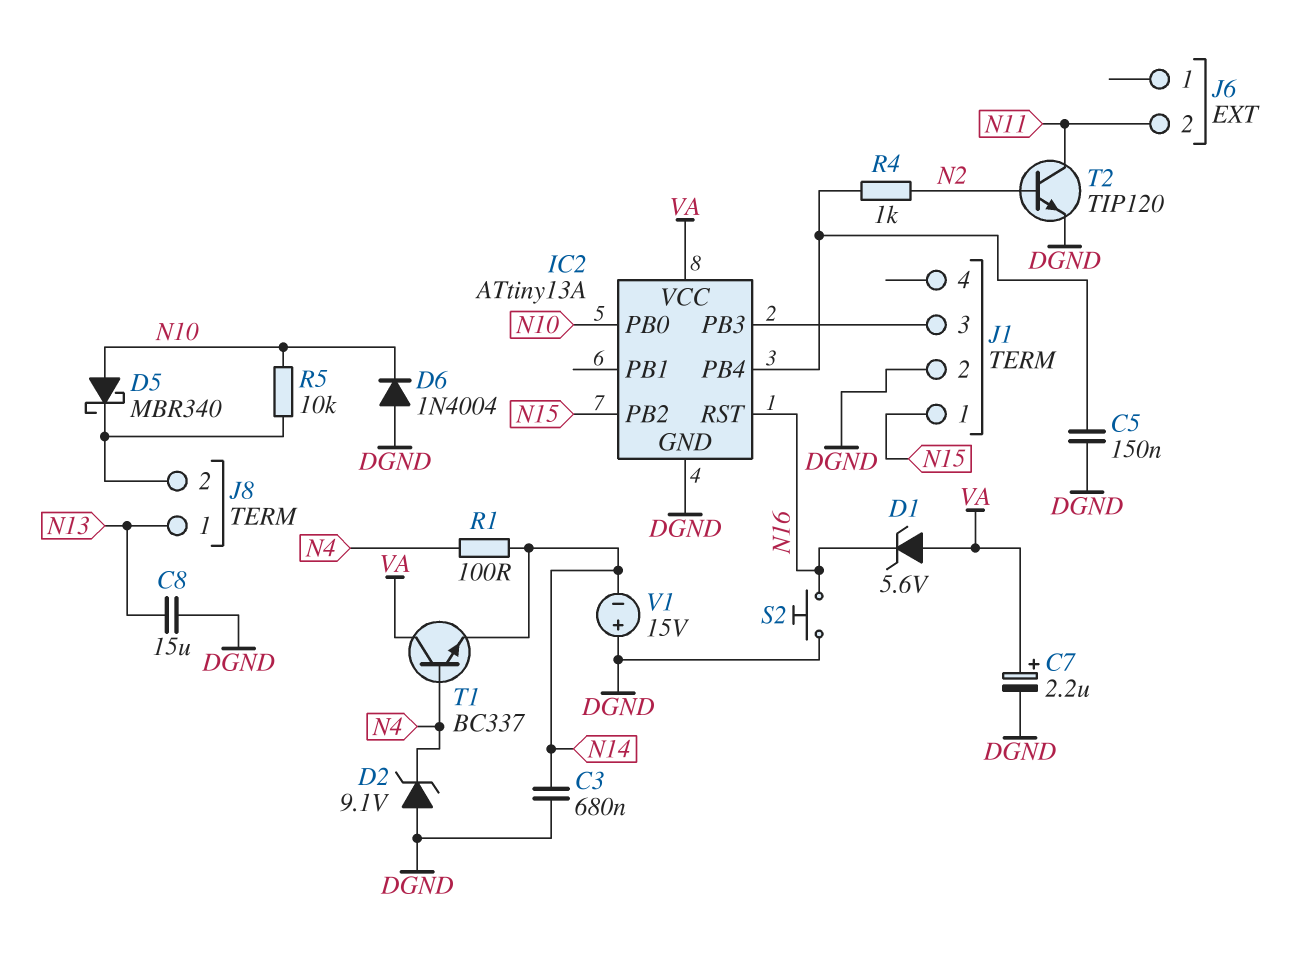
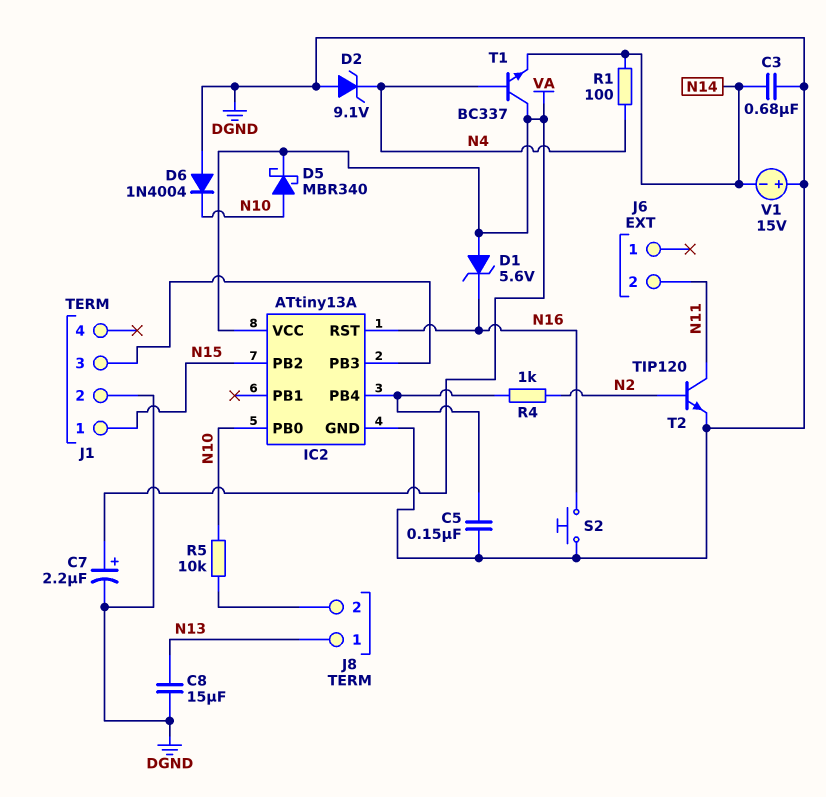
D5: schottky MBR340 (A N10, K J8/2) -> schottky MBR340 (A N10, K VA)

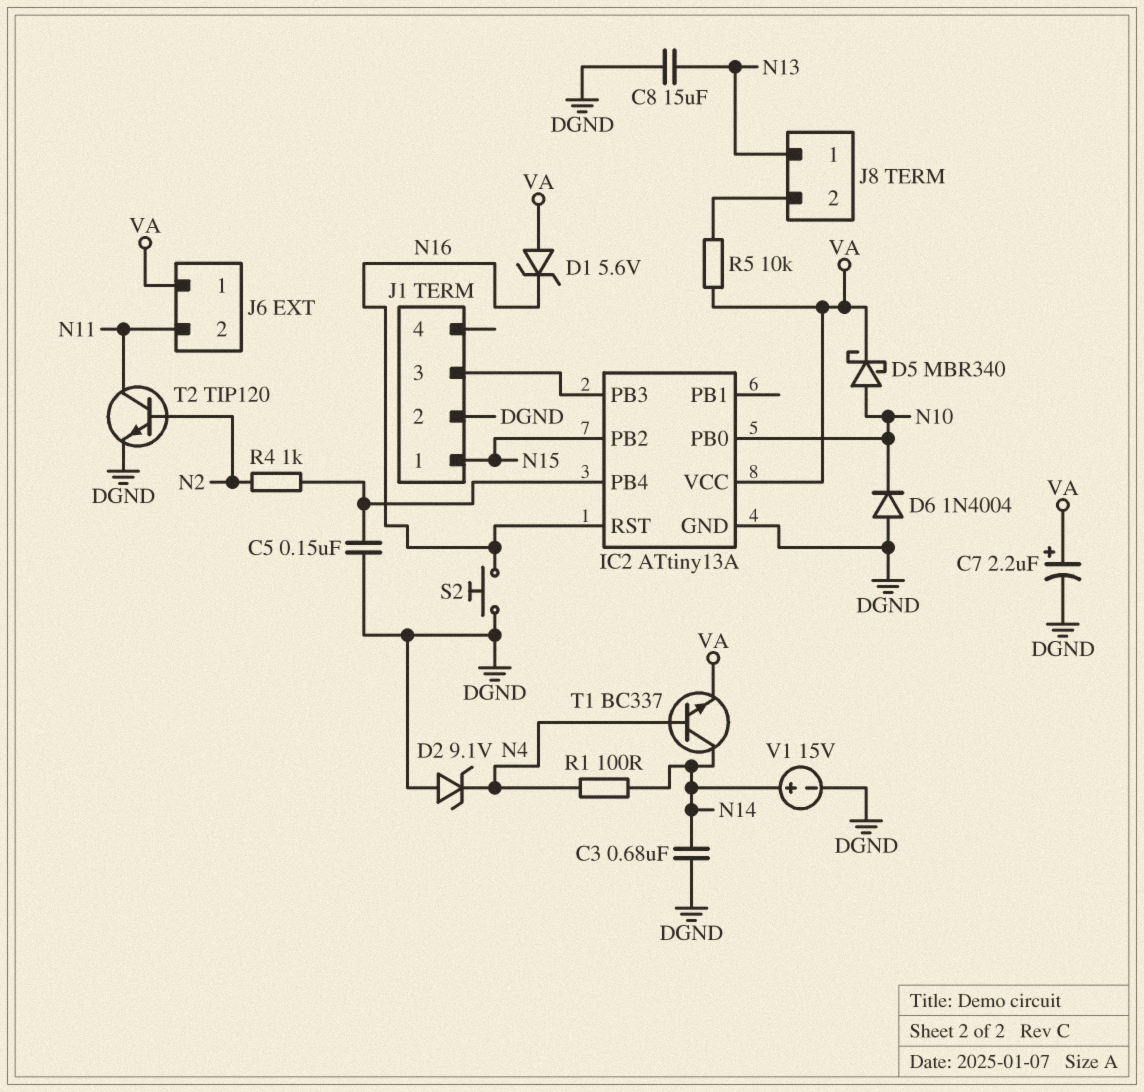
J6 pin 1: none -> VA
R5: 10k (J8/2, N10) -> 10k (J8/2, VA)
T1: NPN BC337 (B N4, C VA, E N14) -> NPN BC337 (B N4, C N14, E VA)
V1: 15V (plus DGND, minus N14) -> 15V (plus N14, minus DGND)

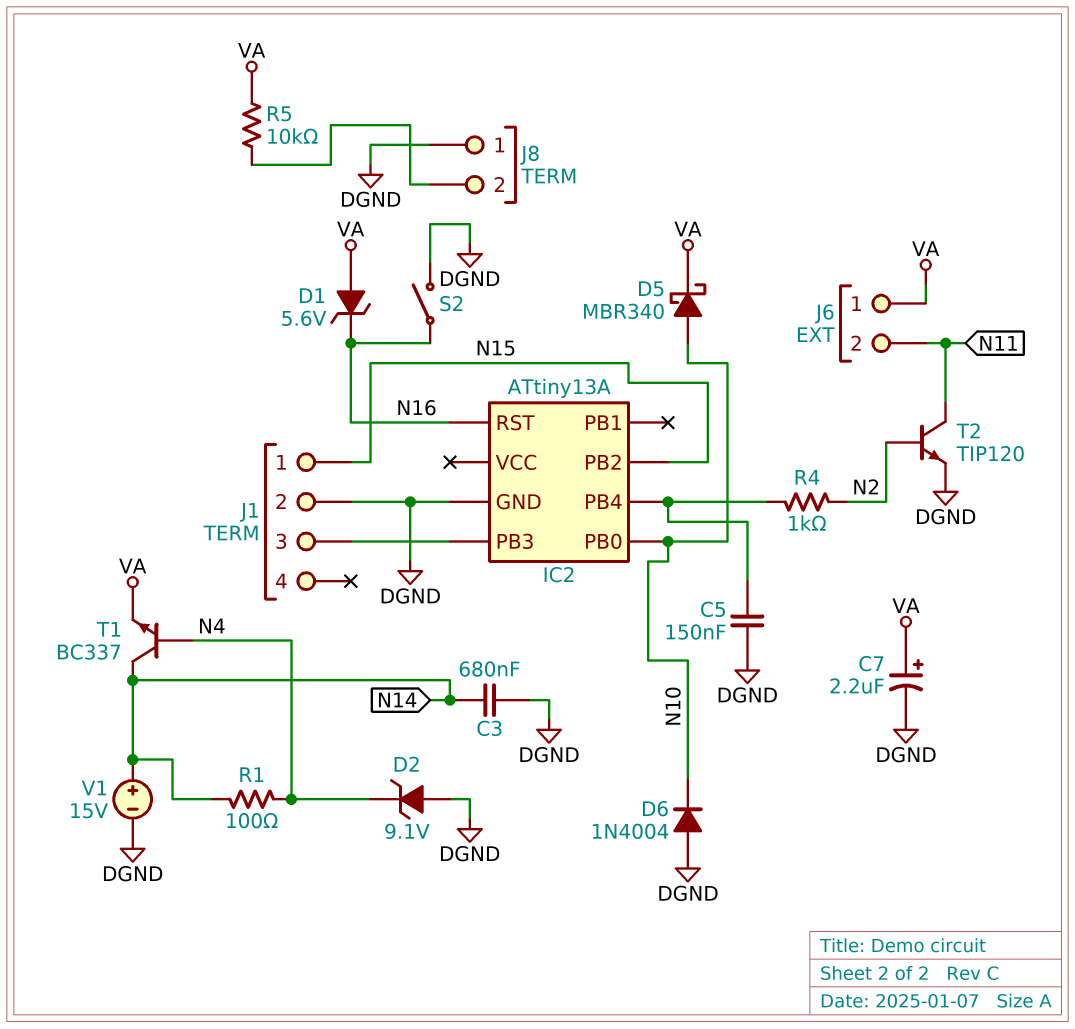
C8: 15uF (DGND, N13) -> none
IC2 pin VCC: VA -> none
J8 pin 1: N13 -> DGND
S2: button (DGND, N16) -> switch (DGND, N16)

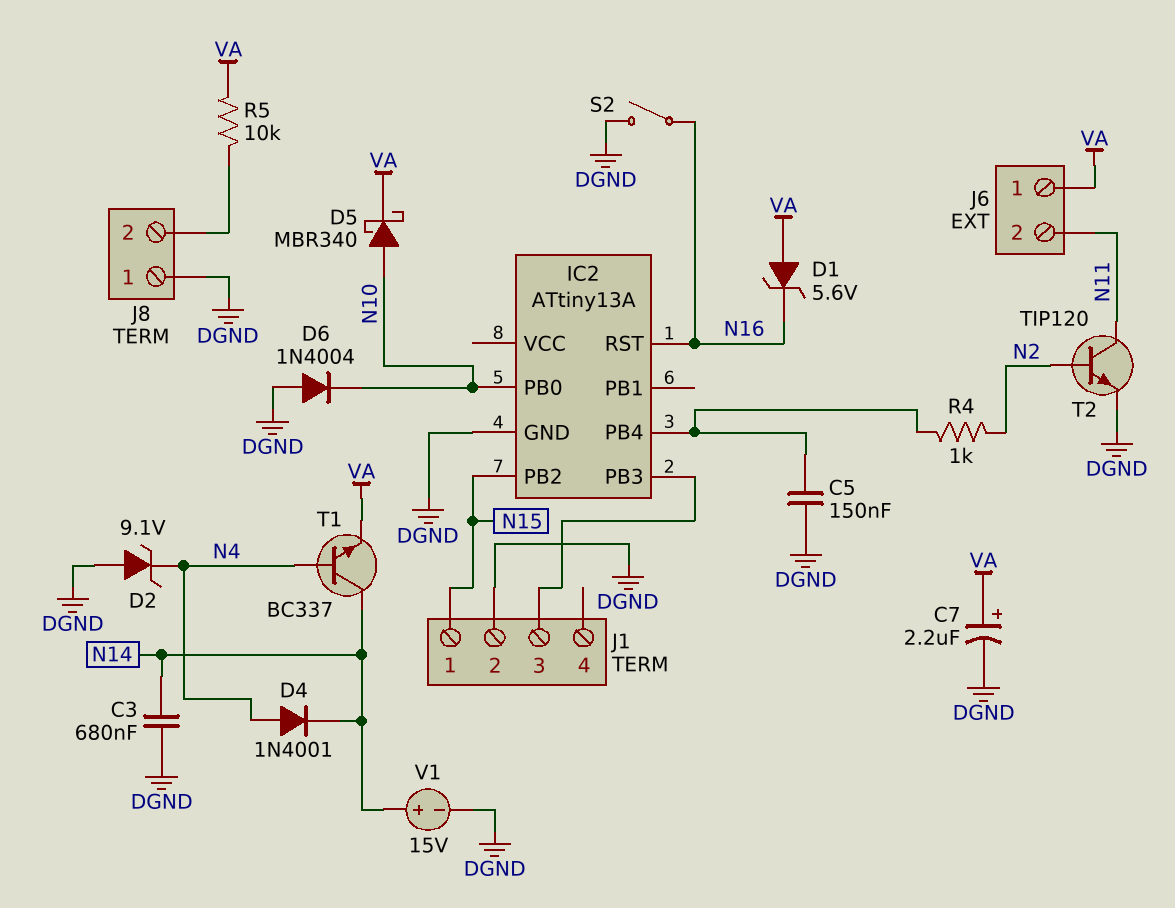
D4: none -> diode 1N4001 (A N4, K N14)
R1: 100 (N4, N14) -> none

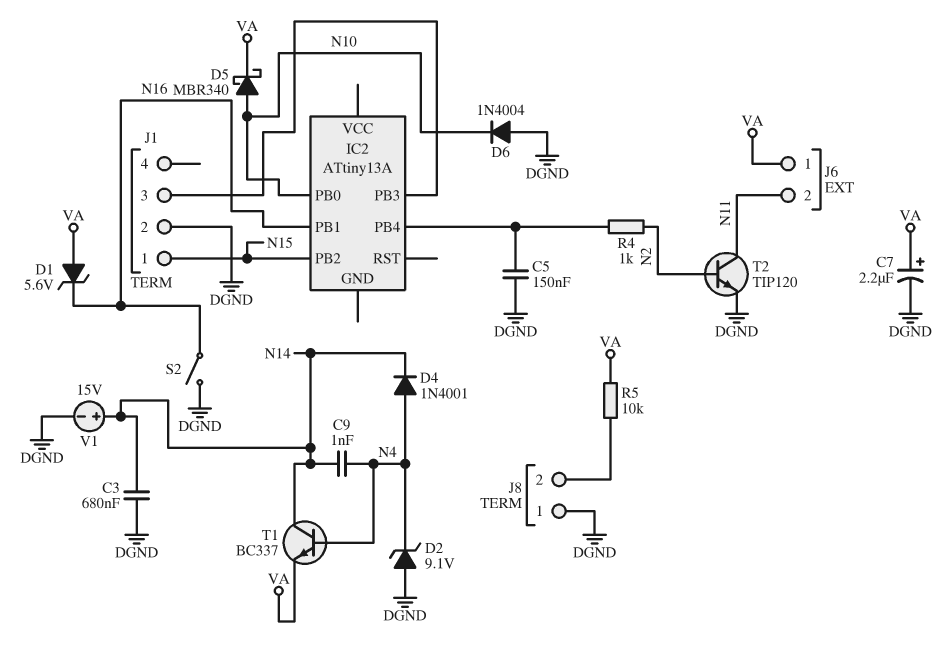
C9: none -> 1nF (N4, N14)
IC2 pin GND: DGND -> none
IC2 pin PB1: none -> N16
IC2 pin RST: N16 -> none

